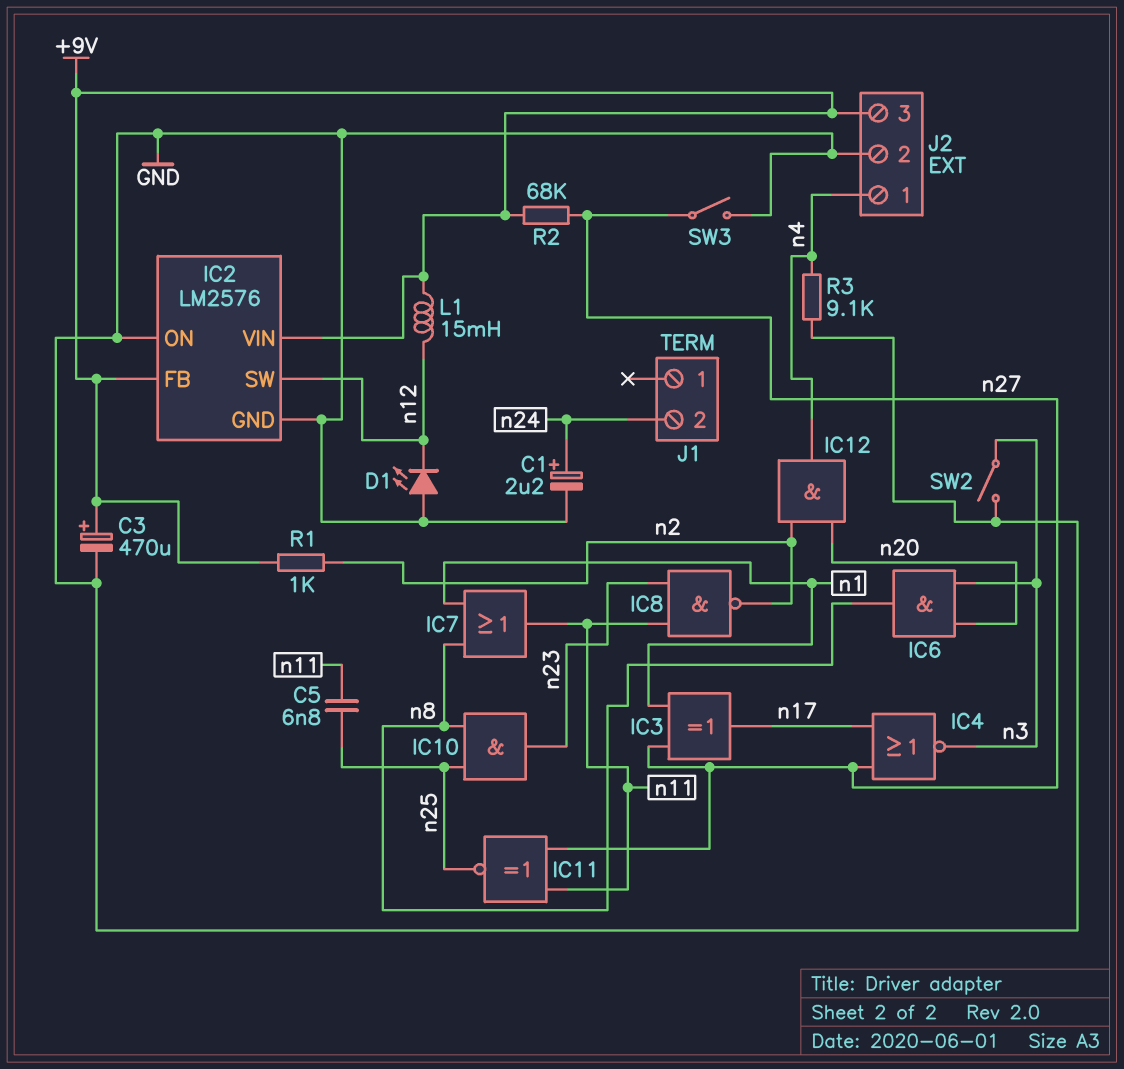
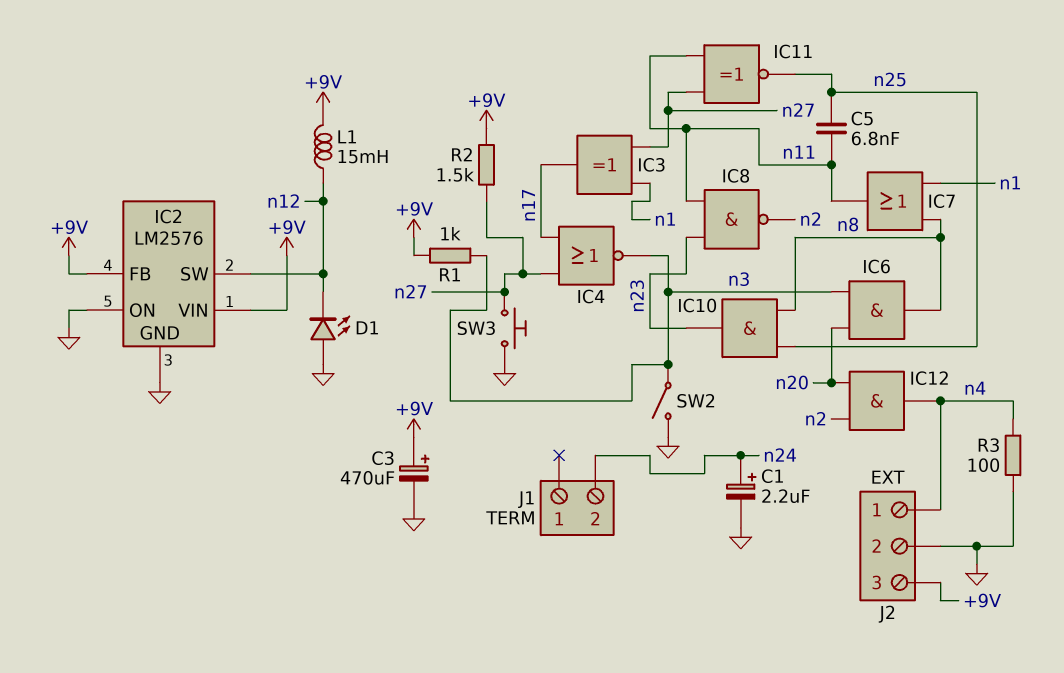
R1: 1k (+9V, n2) -> 1k (+9V, n3)
R2: 68k (+9V, n27) -> 1.5k (+9V, n27)
R3: 9.1k (GND, n4) -> 100 (GND, n4)
SW3: switch (GND, n27) -> button (GND, n27)

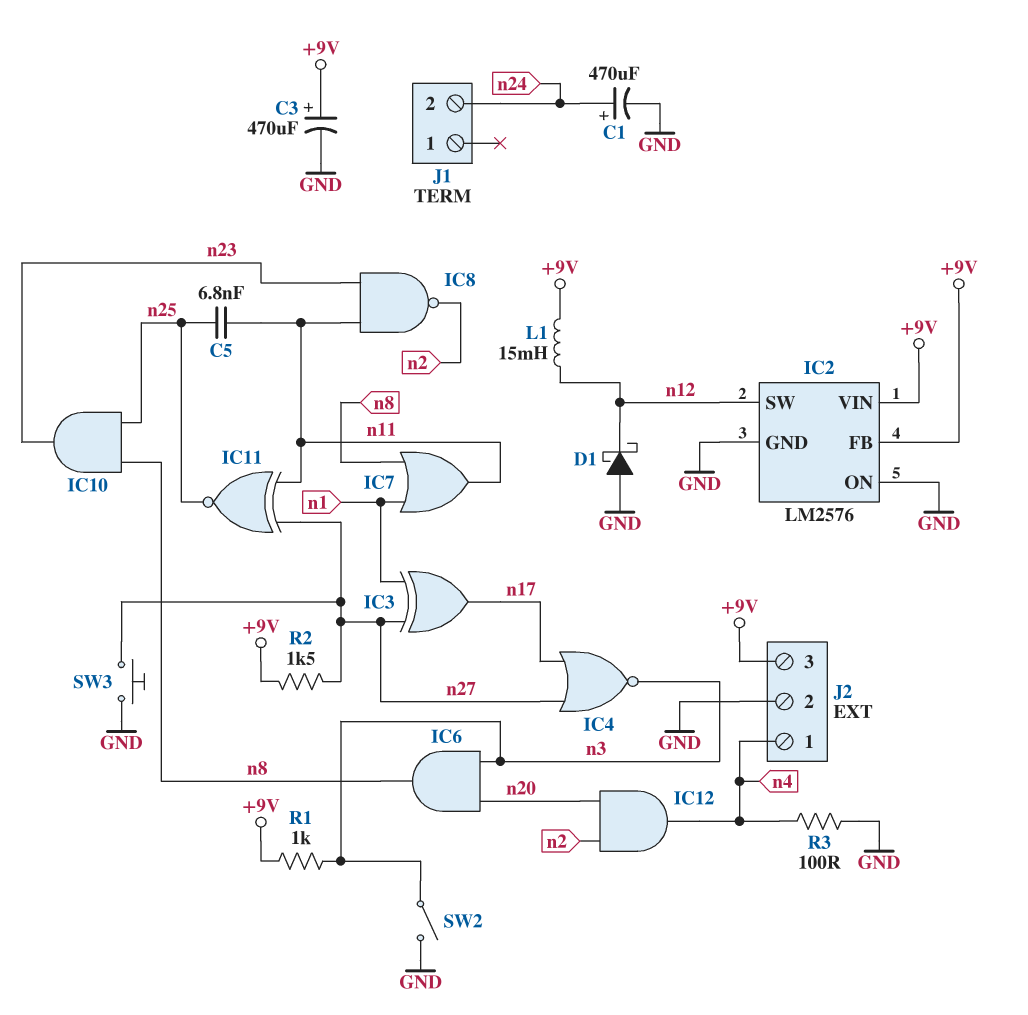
C1: 2.2uF (plus n24, minus GND) -> 470uF (plus n24, minus GND)
D1: LED (A GND, K n12) -> schottky (A GND, K n12)

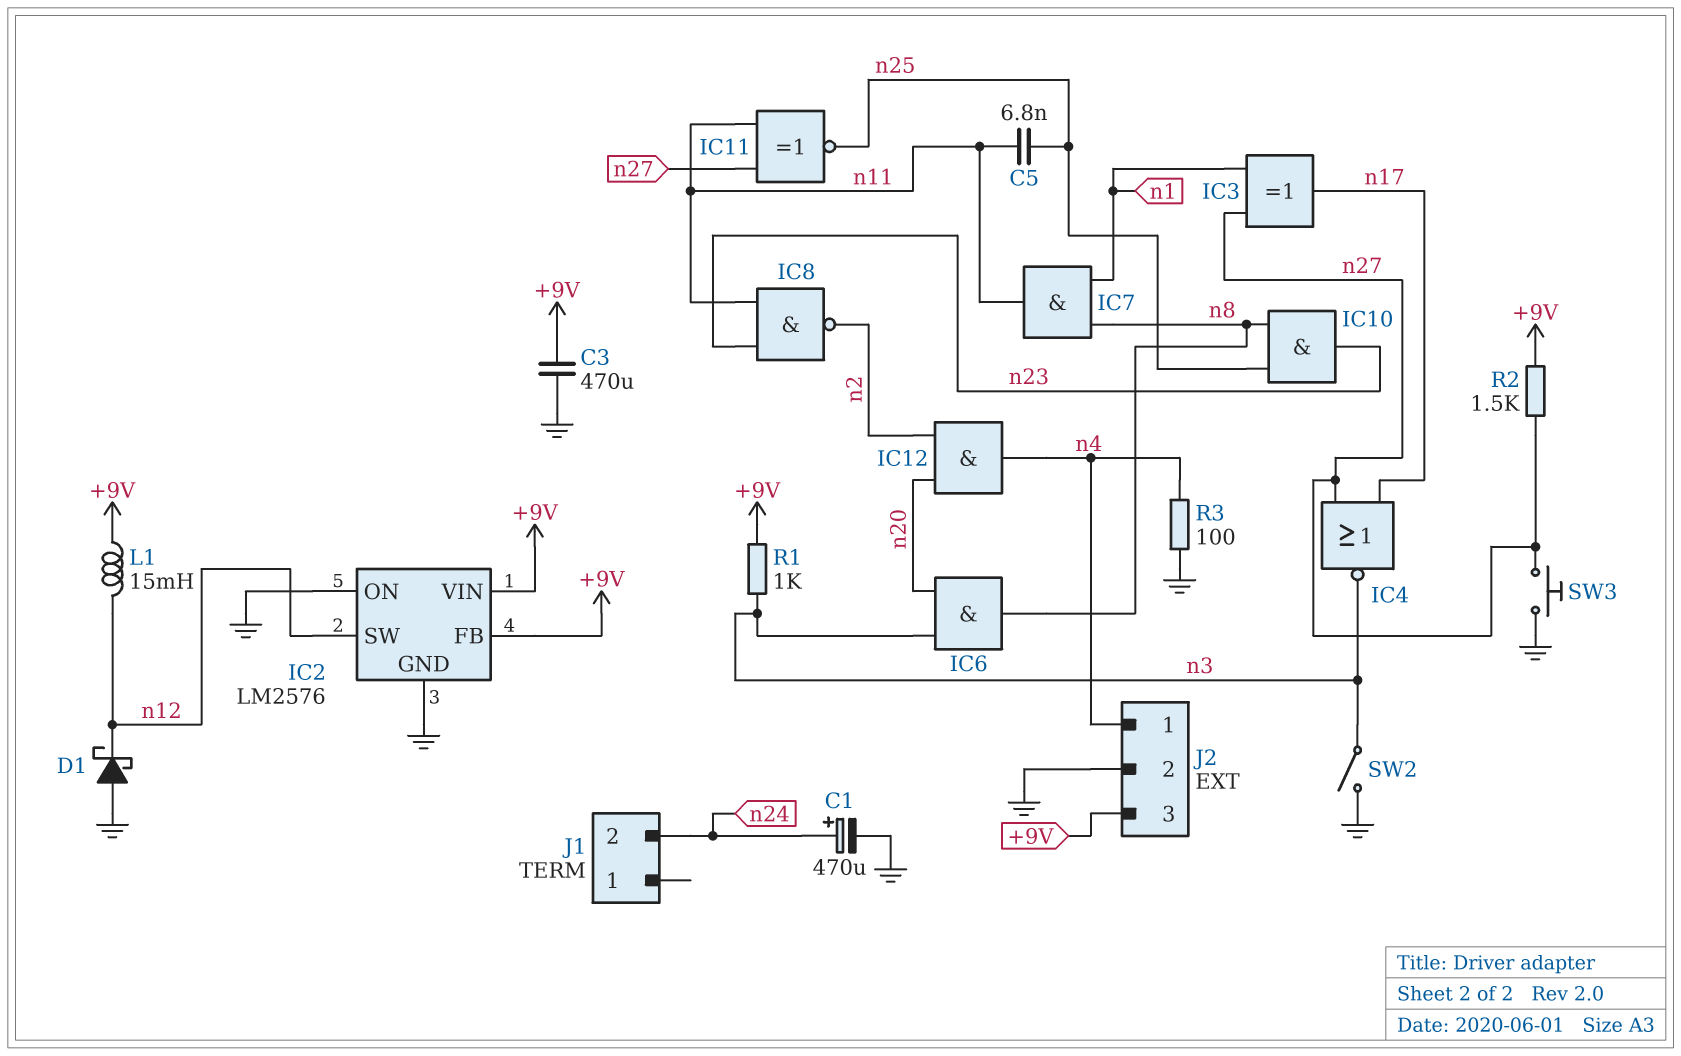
C3: 470uF (plus +9V, minus GND) -> 470uF (+9V, GND)
IC7: OR (in n1, in n8, out n11) -> AND (in n1, in n8, out n11)

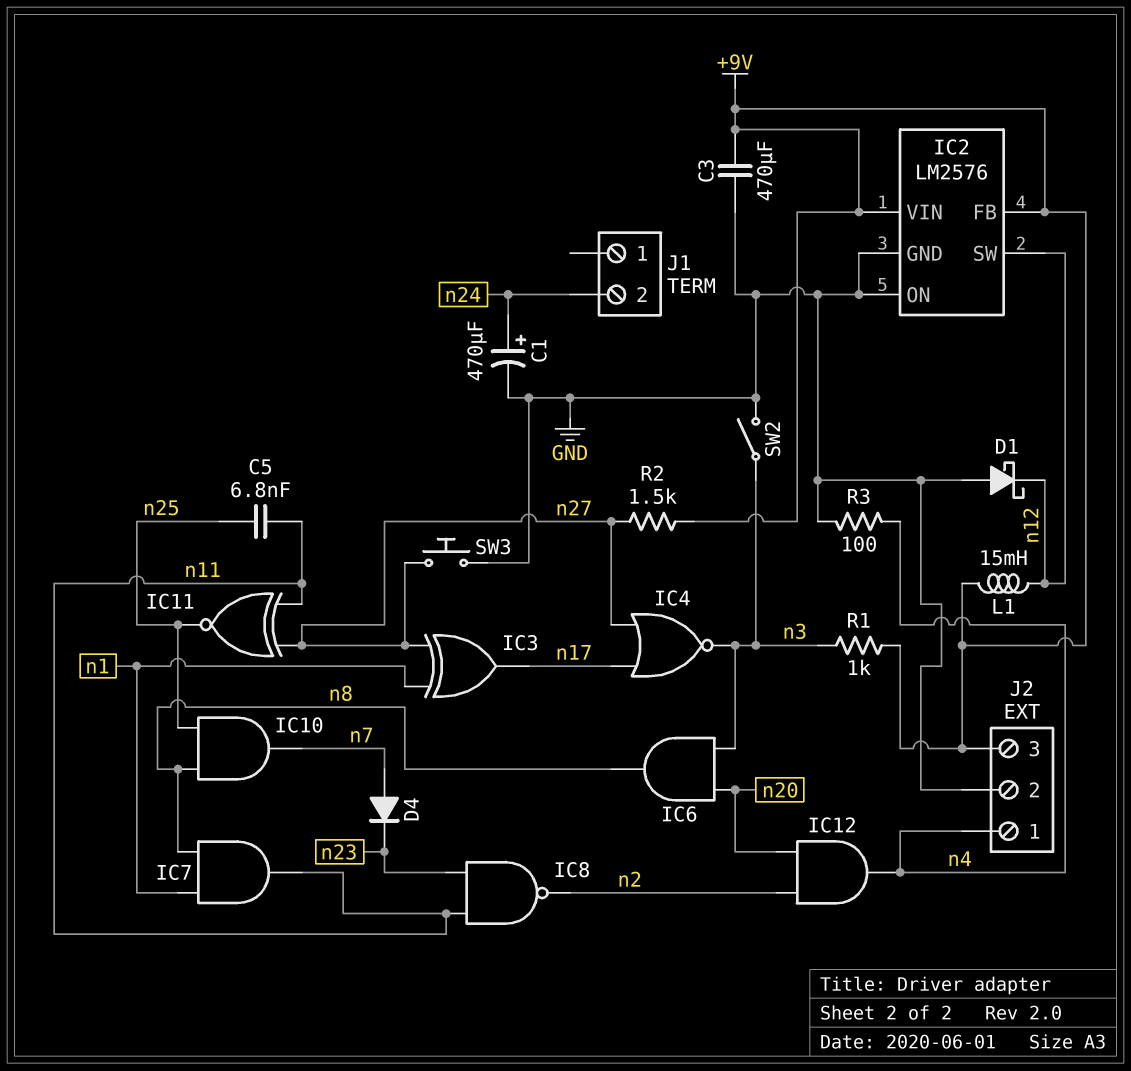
D4: none -> diode (A n7, K n23)
IC10: AND (in n8, in n25, out n23) -> AND (in n8, in n25, out n7)

